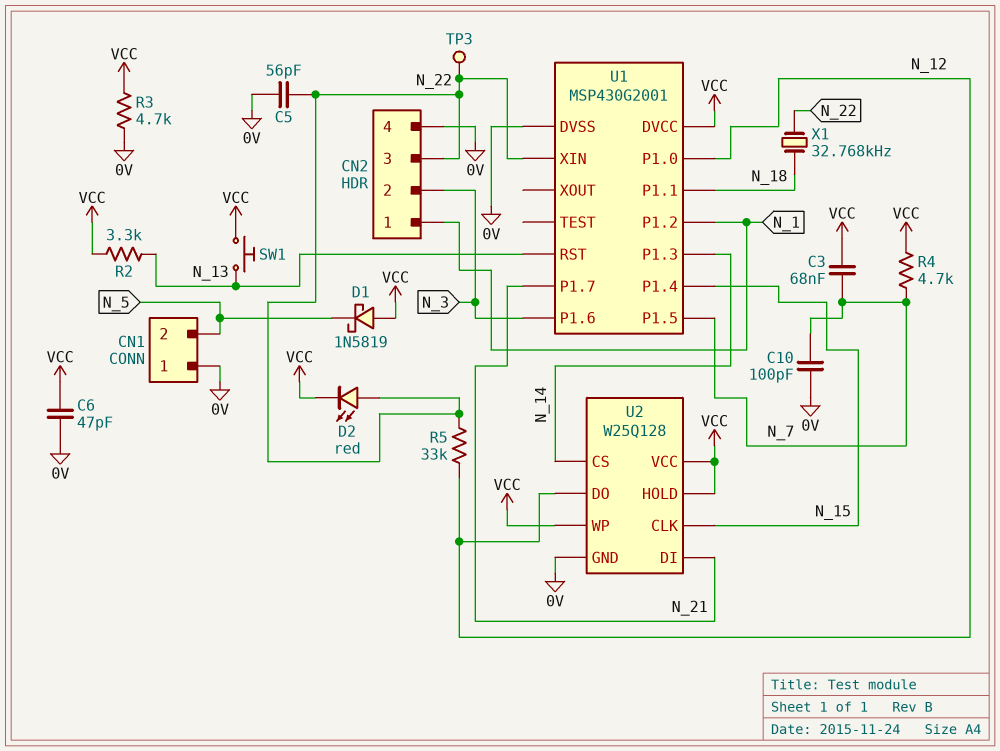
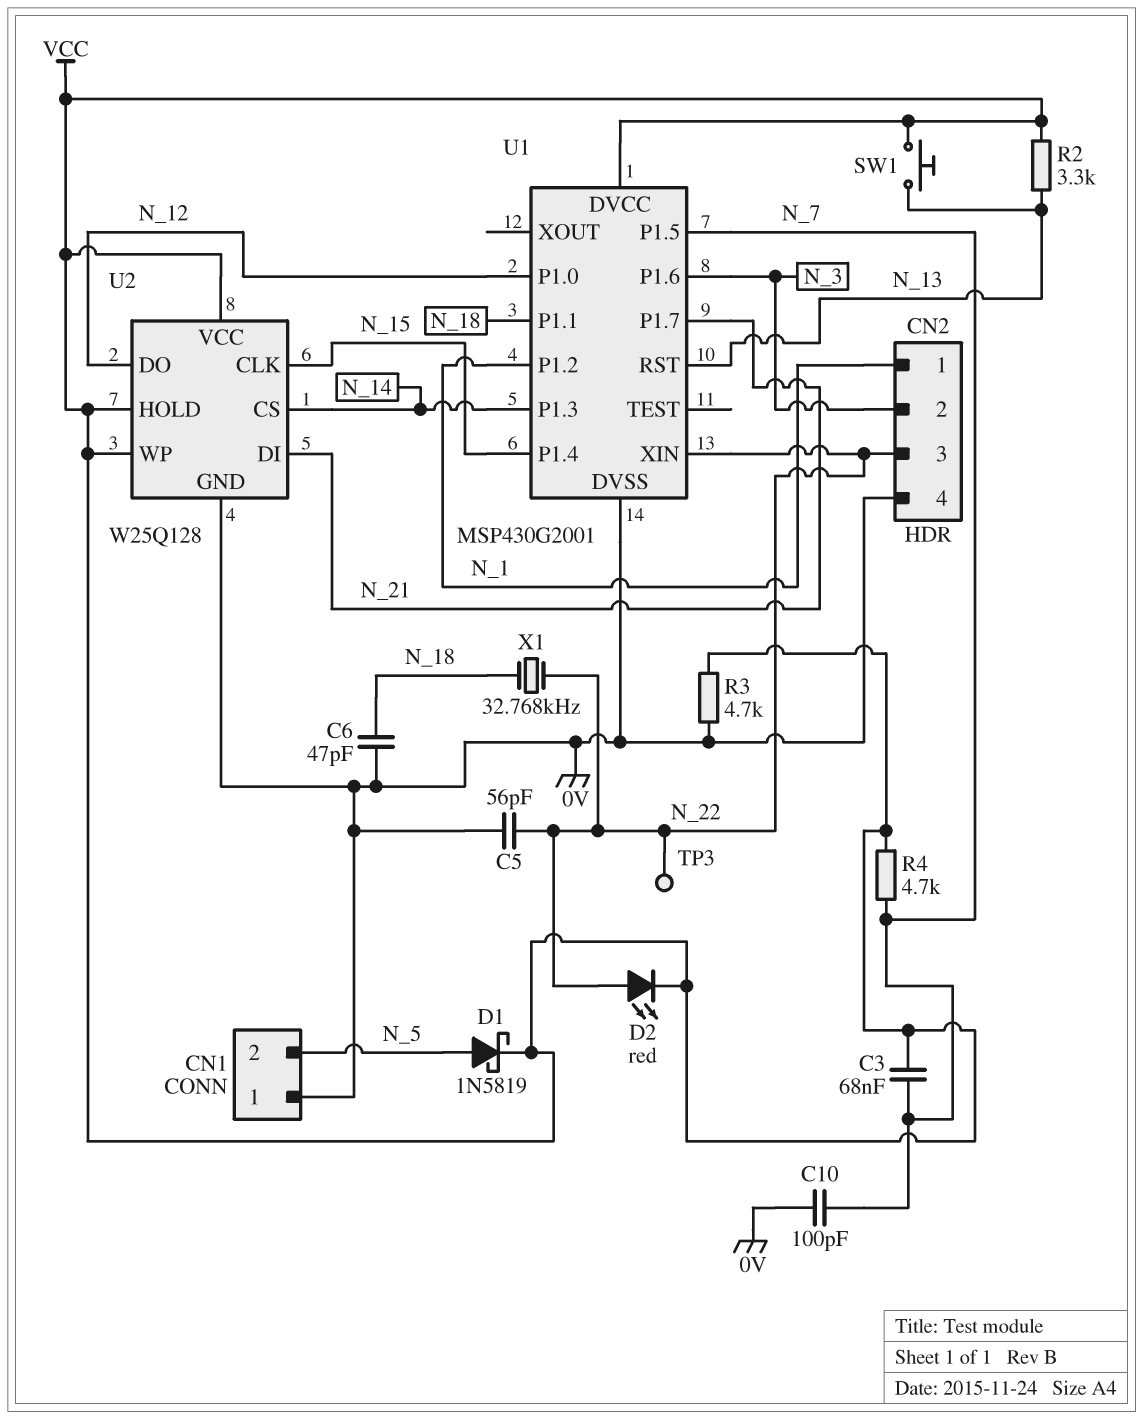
C6: 47pF (0V, VCC) -> 47pF (0V, N_18)
D1: schottky 1N5819 (A VCC, K N_5) -> schottky 1N5819 (A N_5, K VCC)
R5: 33k (N_12, N_22) -> none

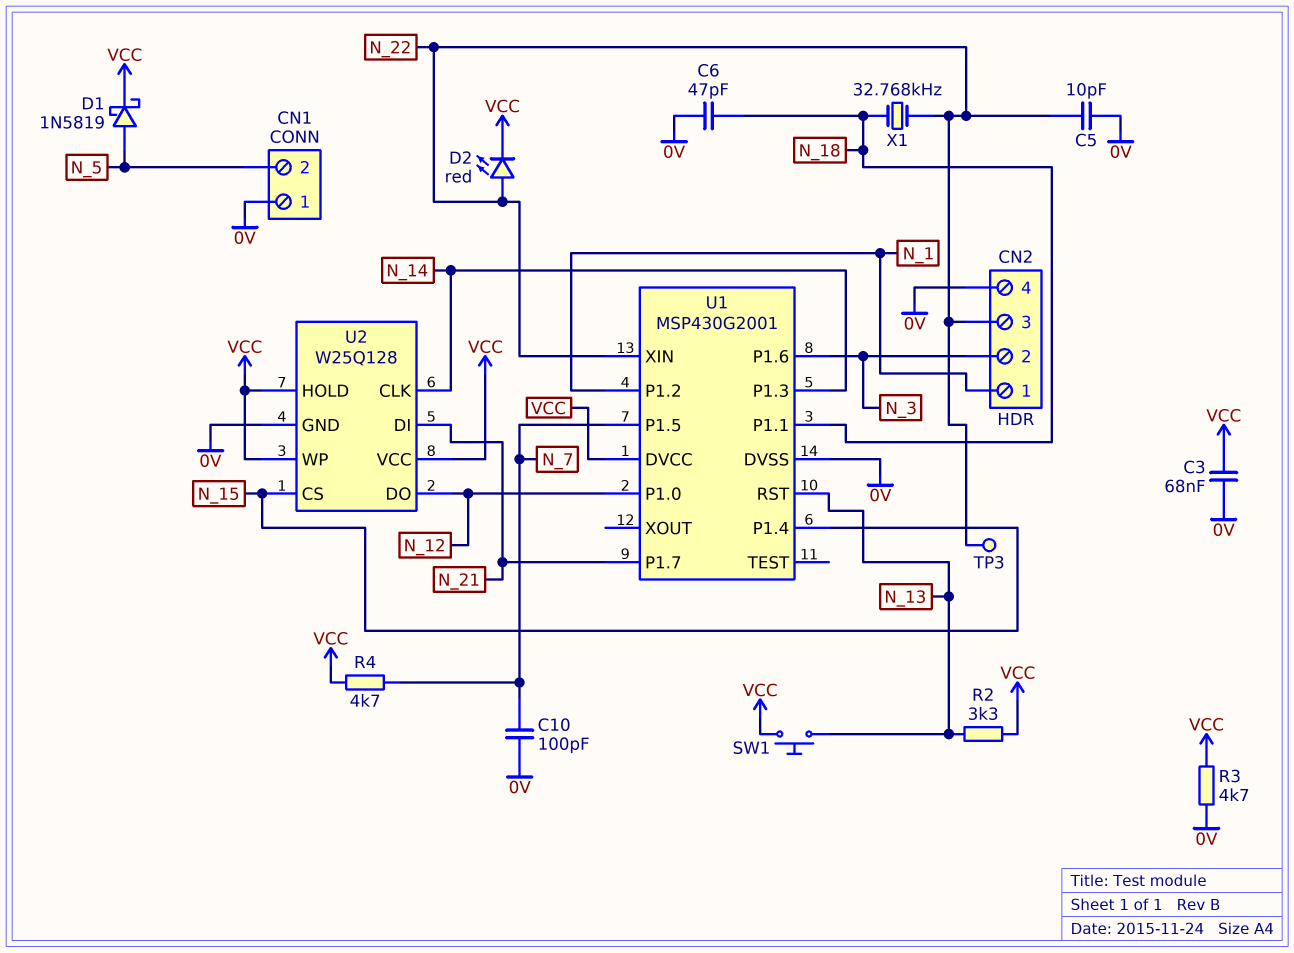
C3: 68nF (N_7, VCC) -> 68nF (0V, VCC)
C5: 56pF (0V, N_22) -> 10pF (0V, N_22)
U2 pin CLK: N_15 -> N_14
U2 pin CS: N_14 -> N_15

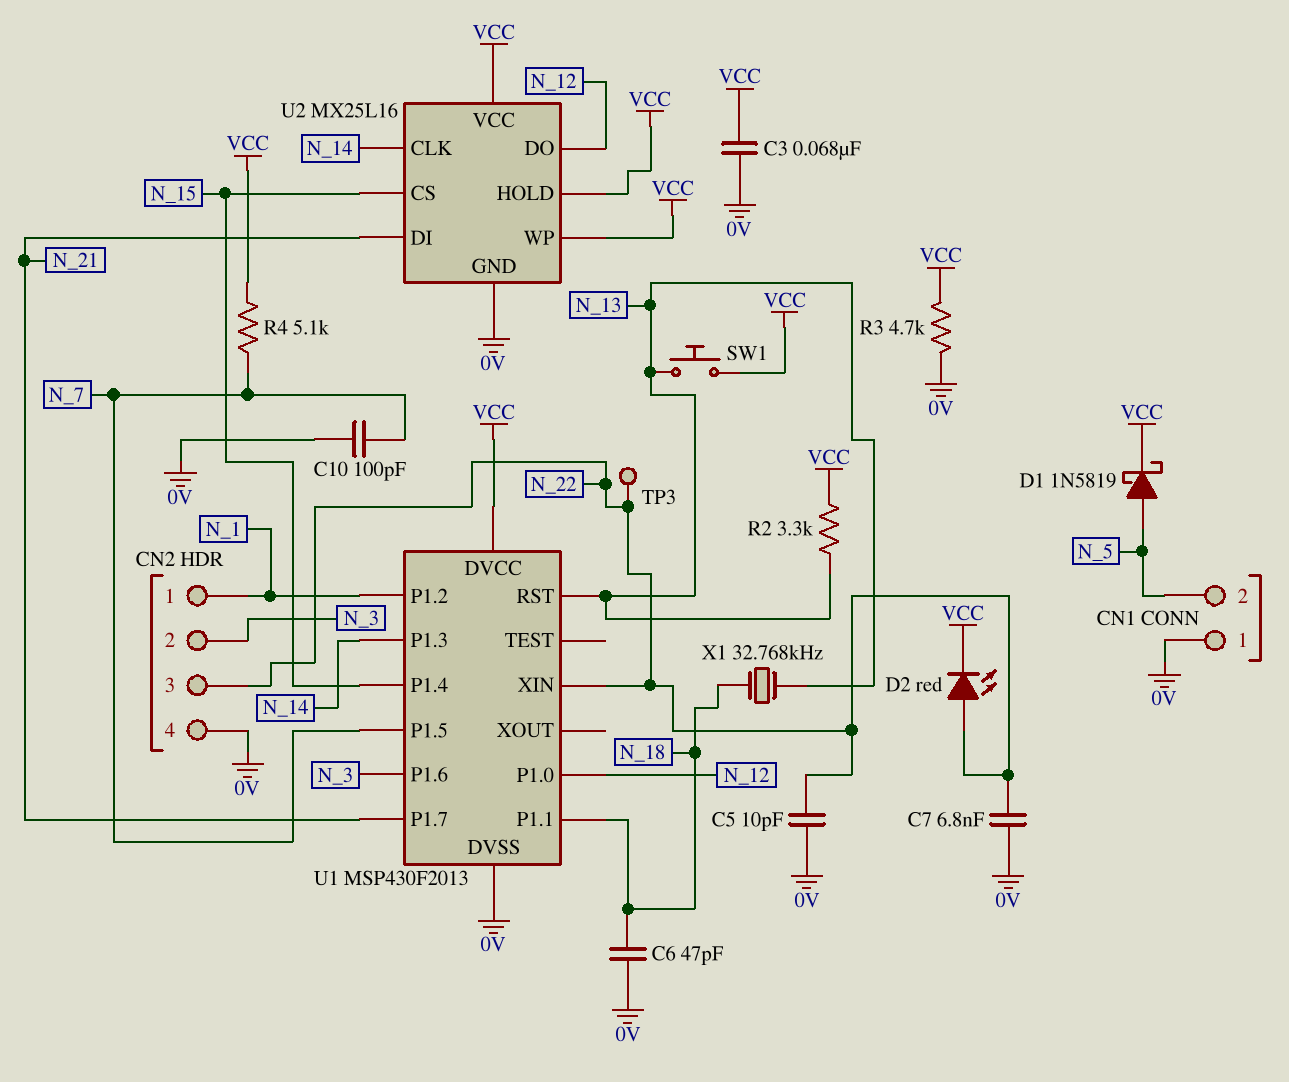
C7: none -> 6.8nF (0V, N_22)
R4: 4.7k (N_7, VCC) -> 5.1k (N_7, VCC)
U1: MSP430G2001 -> MSP430F2013
U2: W25Q128 -> MX25L16
X1: 32.768kHz (N_18, N_22) -> 32.768kHz (N_13, N_18)

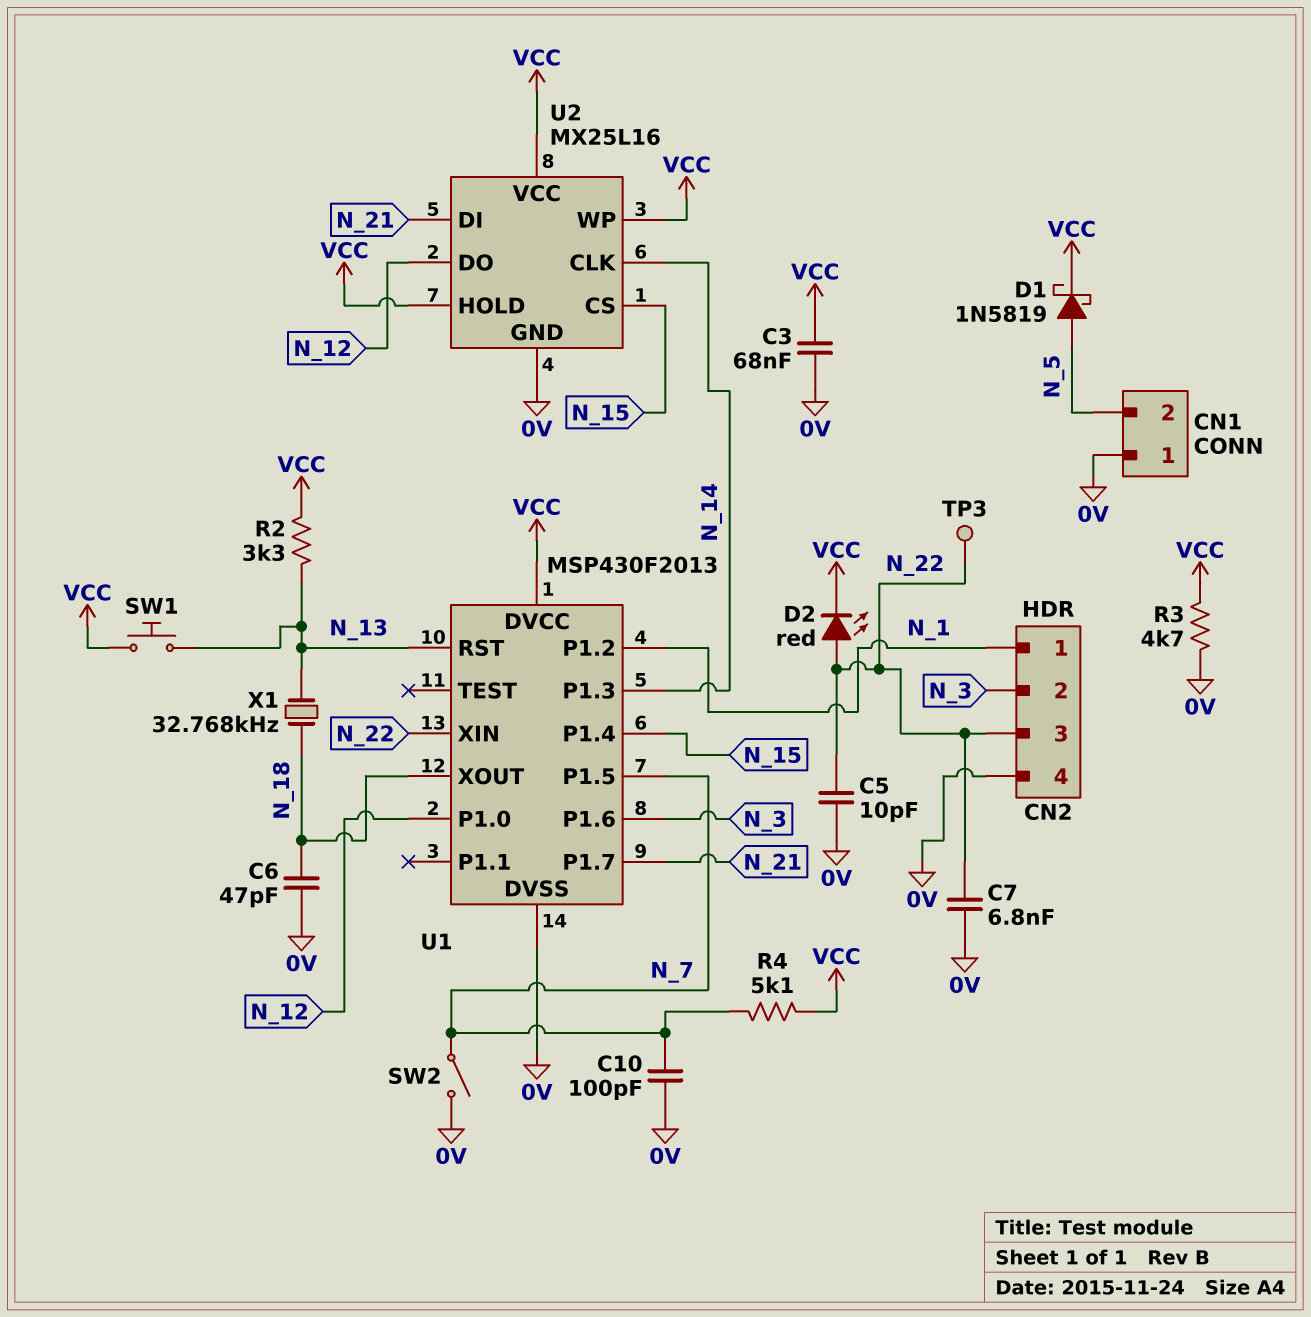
SW2: none -> switch (0V, N_7)
U1 pin P1.1: N_18 -> none
U1 pin XOUT: none -> N_18

